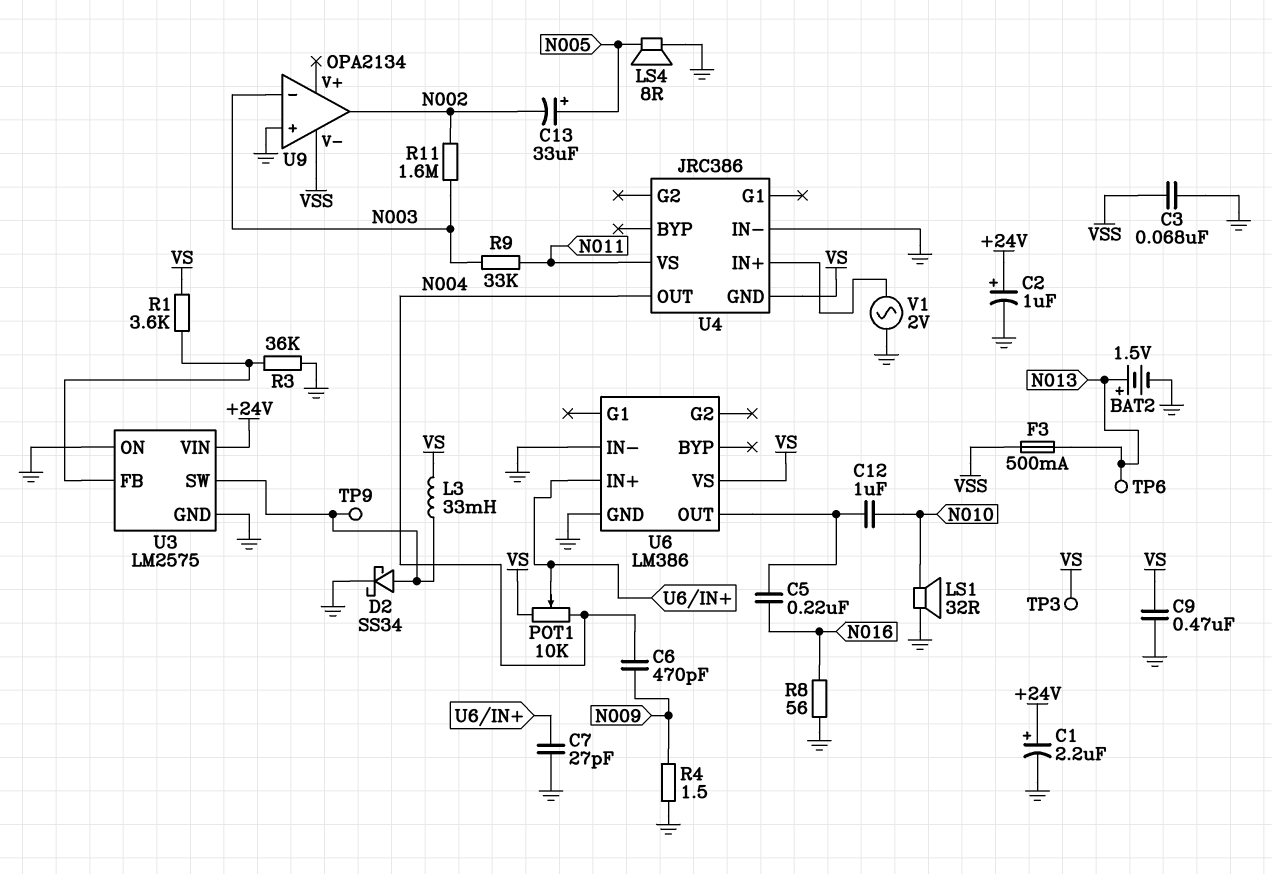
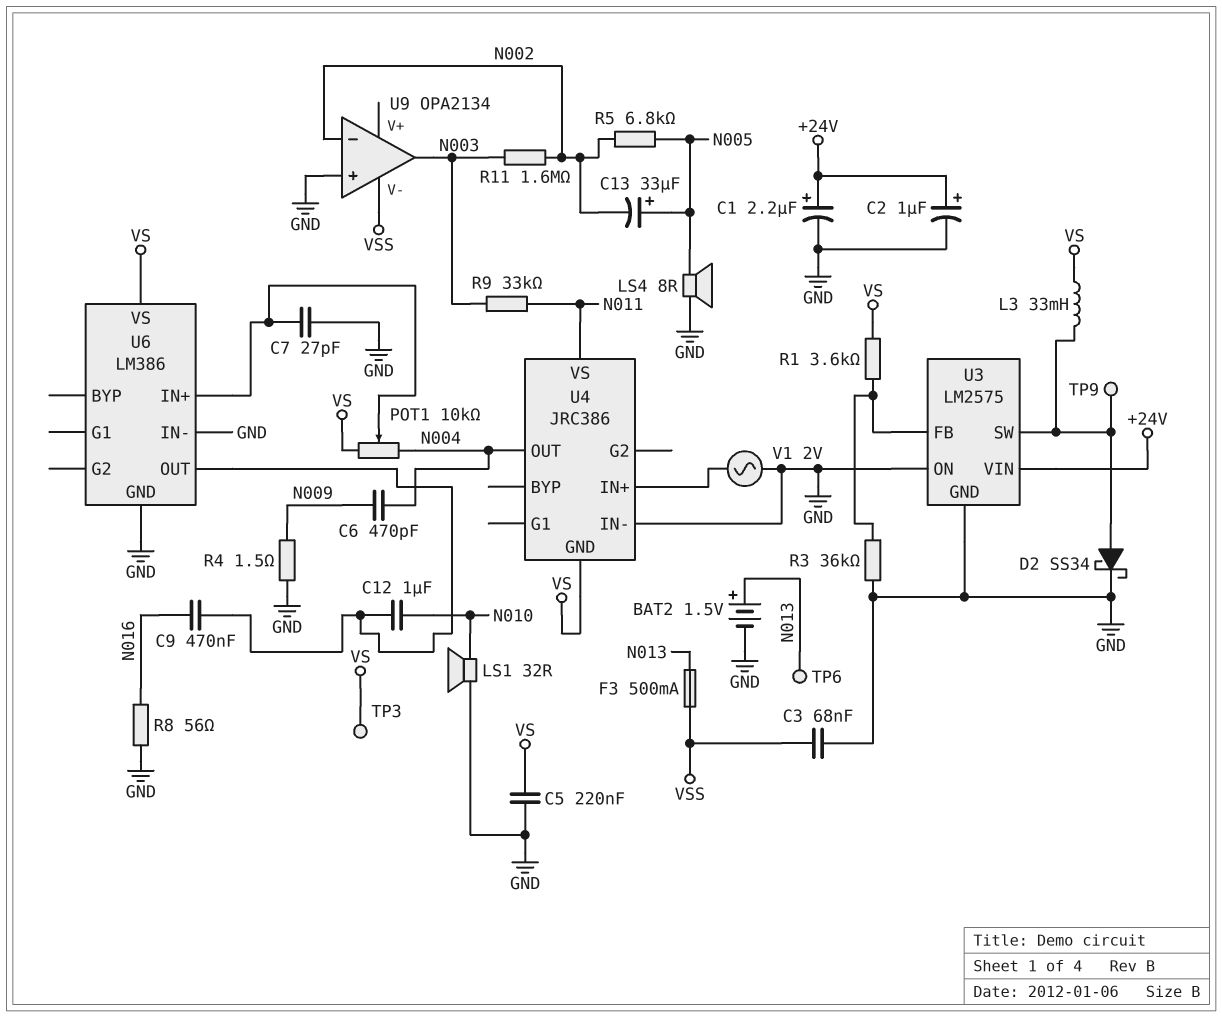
C5: 220nF (N016, U6/OUT) -> 220nF (GND, VS)
C9: 470nF (GND, VS) -> 470nF (N016, U6/OUT)
R5: none -> 6.8k (N002, N005)
U9 pin in-: N003 -> N002
U9 pin out: N002 -> N003

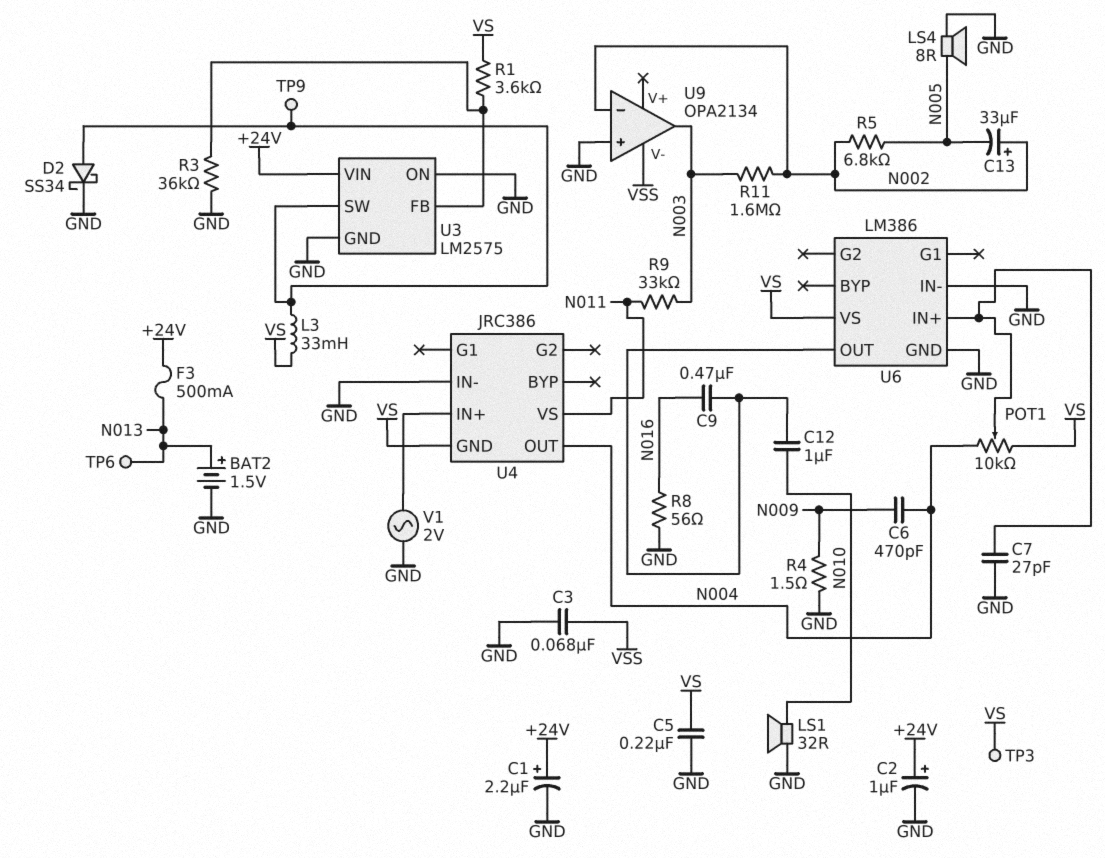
C13: 33uF (plus N005, minus N002) -> 33uF (plus N002, minus N005)
F3: 500mA (N013, VSS) -> 500mA (+24V, N013)

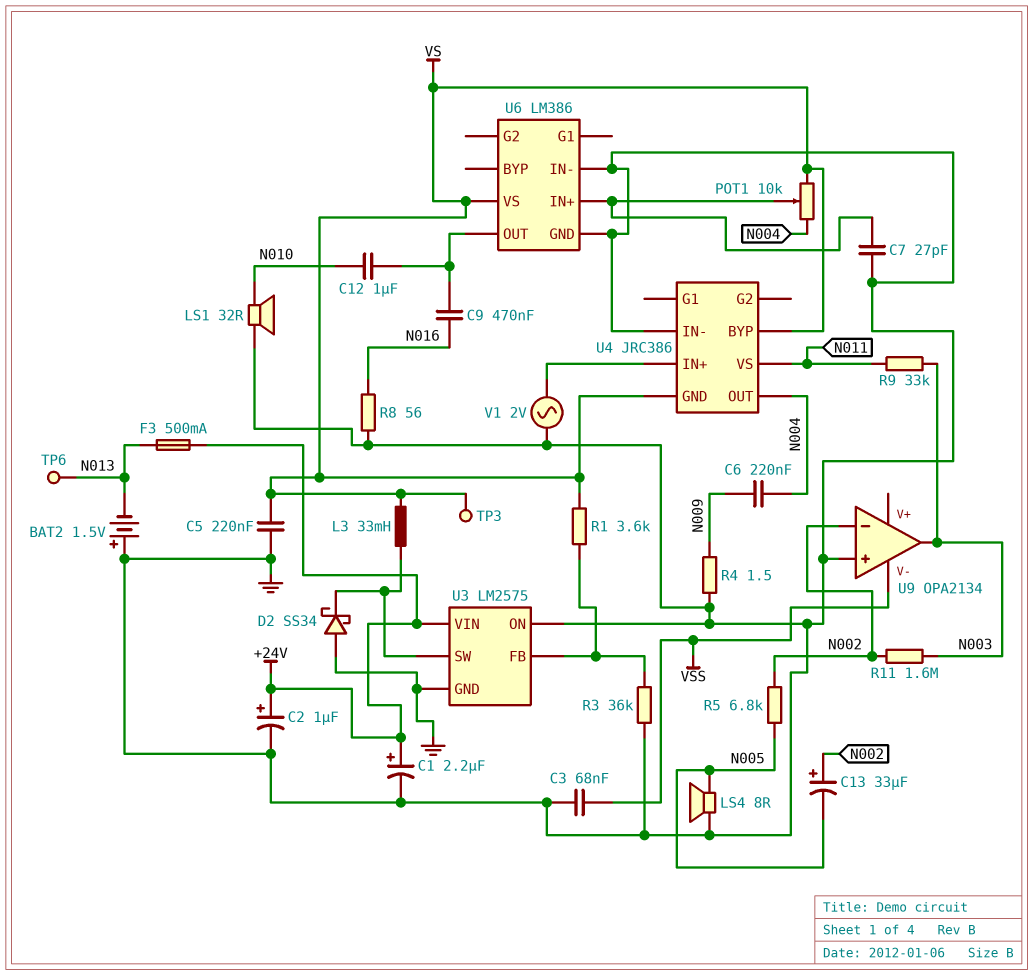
BAT2: 1.5V (plus N013, minus GND) -> 1.5V (plus GND, minus N013)
C6: 470pF (N004, N009) -> 220nF (N004, N009)
D2: schottky SS34 (A U3/SW, K GND) -> schottky SS34 (A GND, K U3/SW)
TP9: test point (U3/SW) -> none
U4 pin BYP: none -> VS

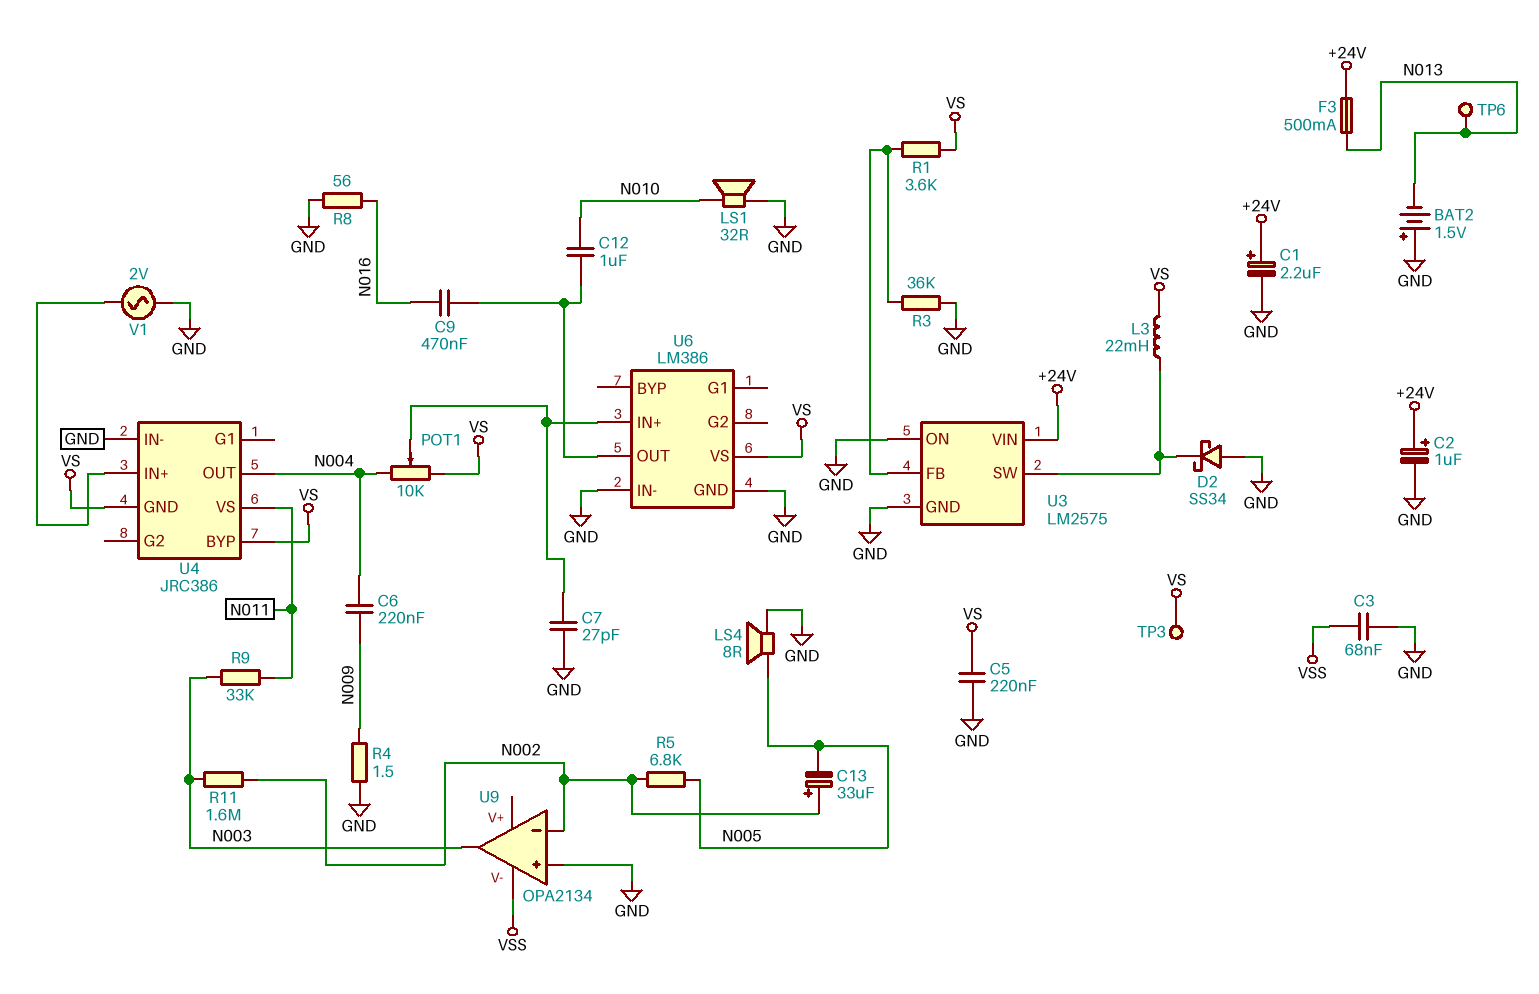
L3: 33mH (U3/SW, VS) -> 22mH (U3/SW, VS)

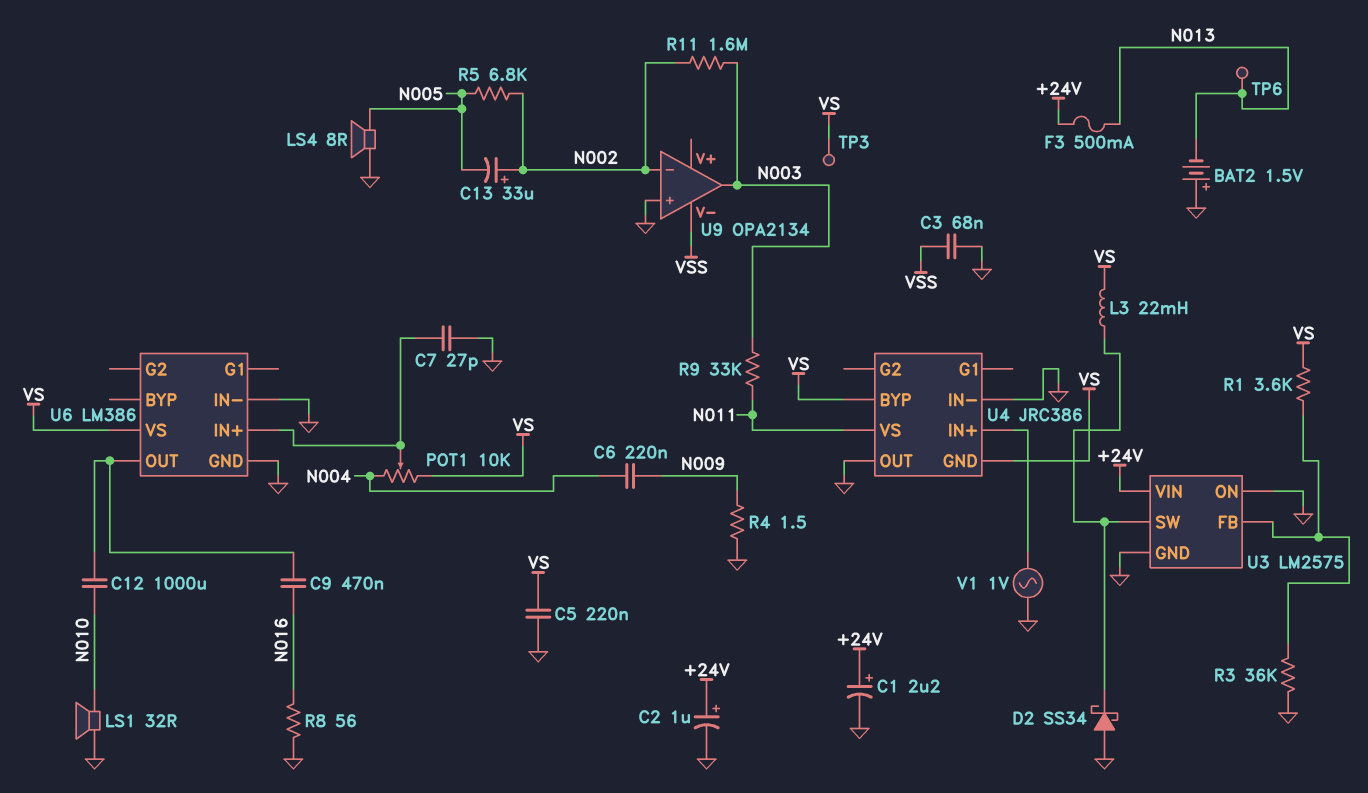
C12: 1uF (N010, U6/OUT) -> 1000uF (N010, U6/OUT)
U4 pin OUT: N004 -> GND
V1: AC 2V (GND, U4/IN+) -> AC 1V (GND, U4/IN+)

